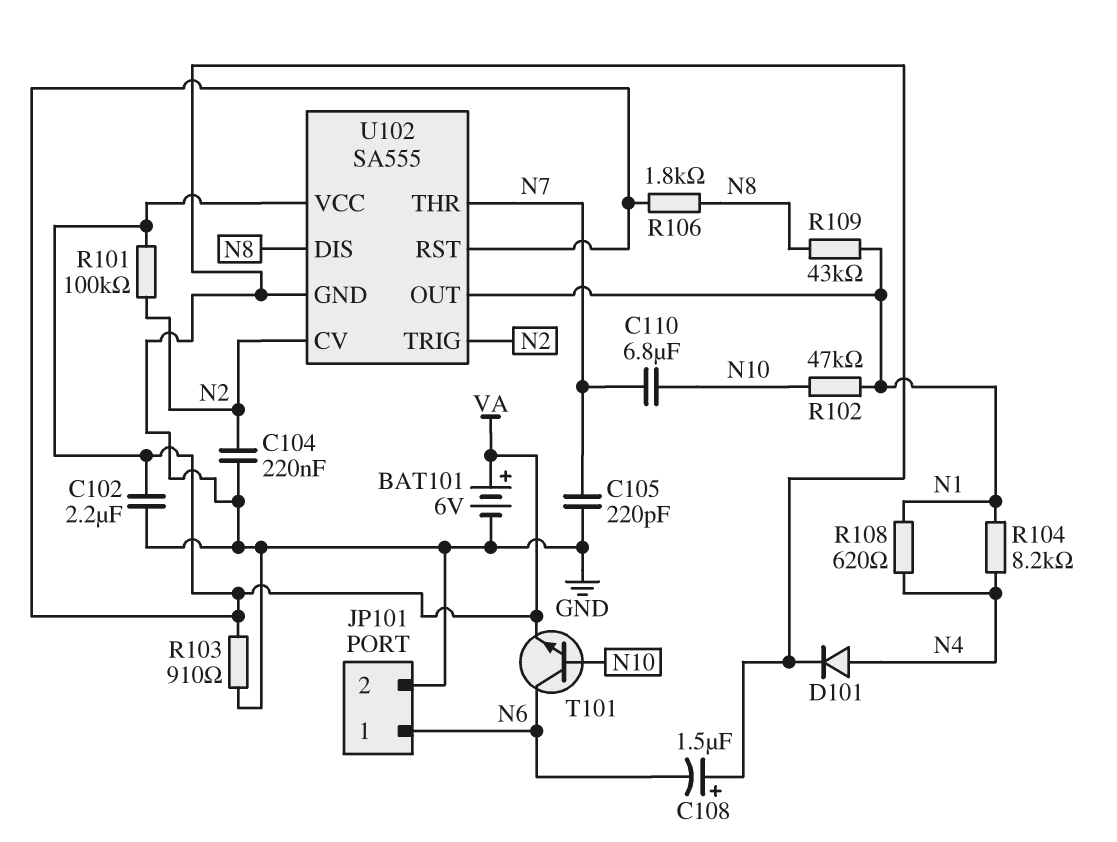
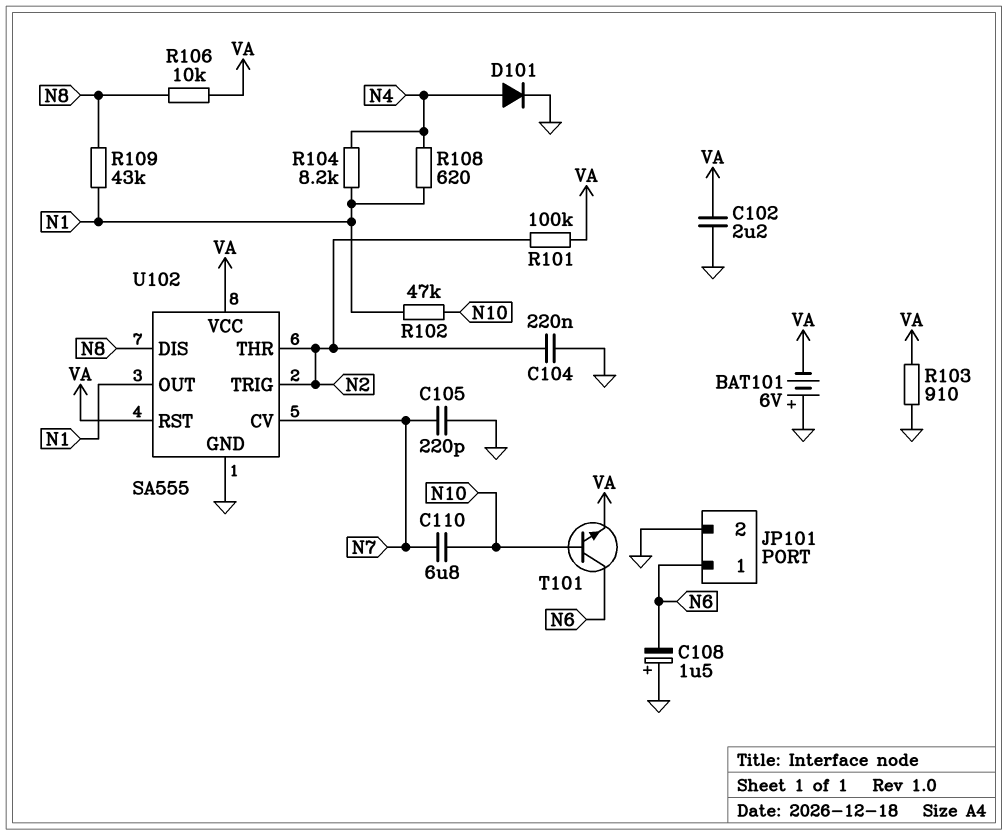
BAT101: 6V (plus VA, minus GND) -> 6V (plus GND, minus VA)
R106: 1.8k (N8, VA) -> 10k (N8, VA)
U102 pin CV: N2 -> N7
U102 pin THR: N7 -> N2

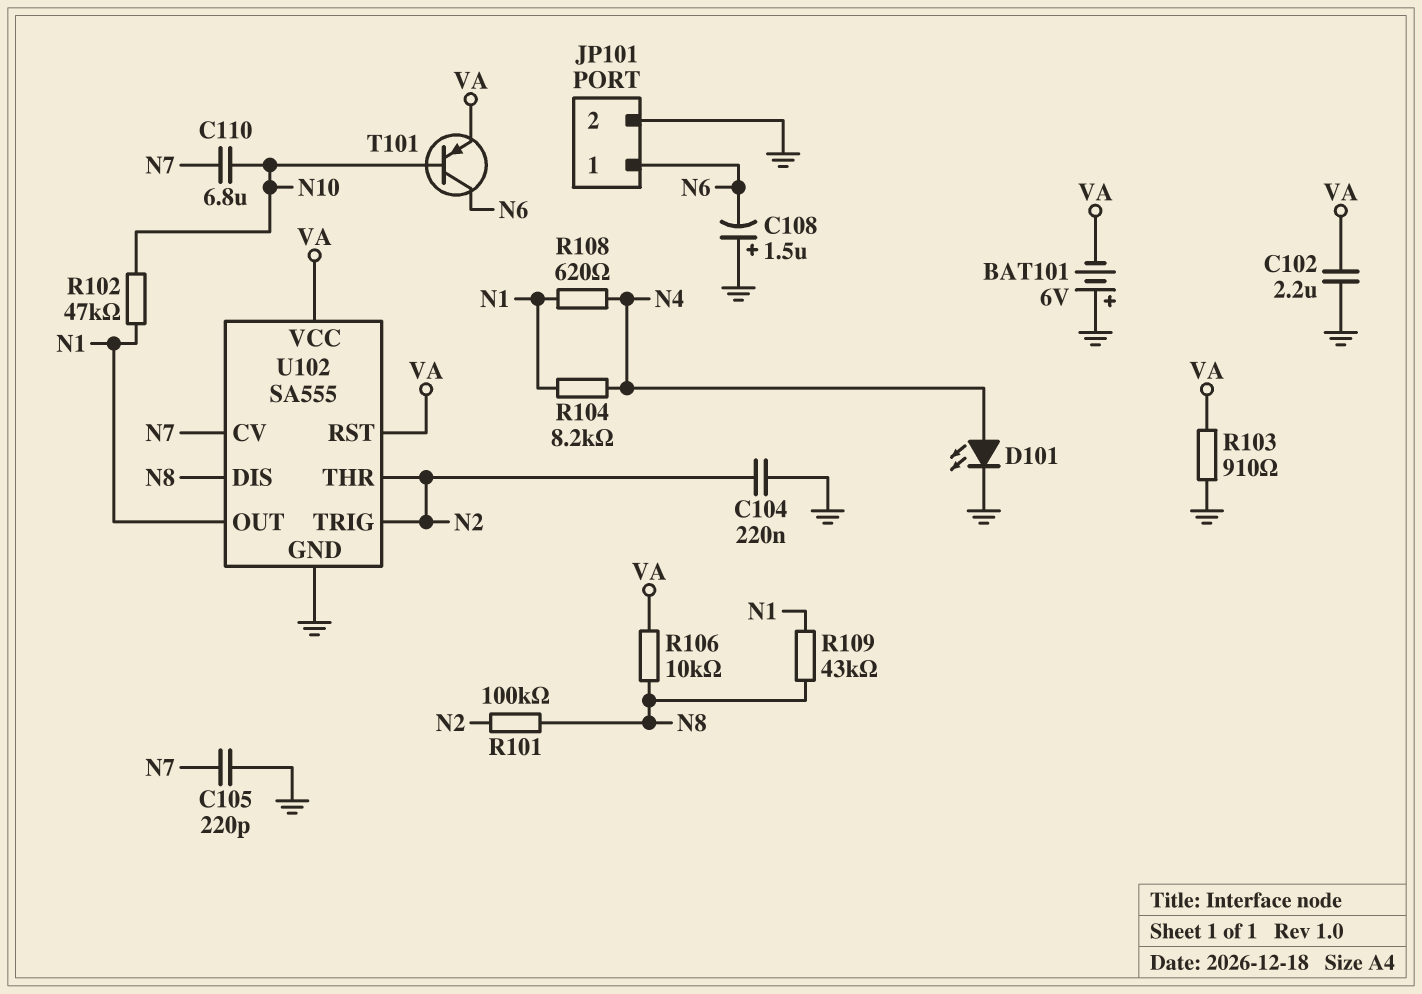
D101: diode (A N4, K GND) -> LED (A N4, K GND)
R101: 100k (N2, VA) -> 100k (N2, N8)
T101: NPN (B N10, C N6, E VA) -> PNP (B N10, C N6, E VA)

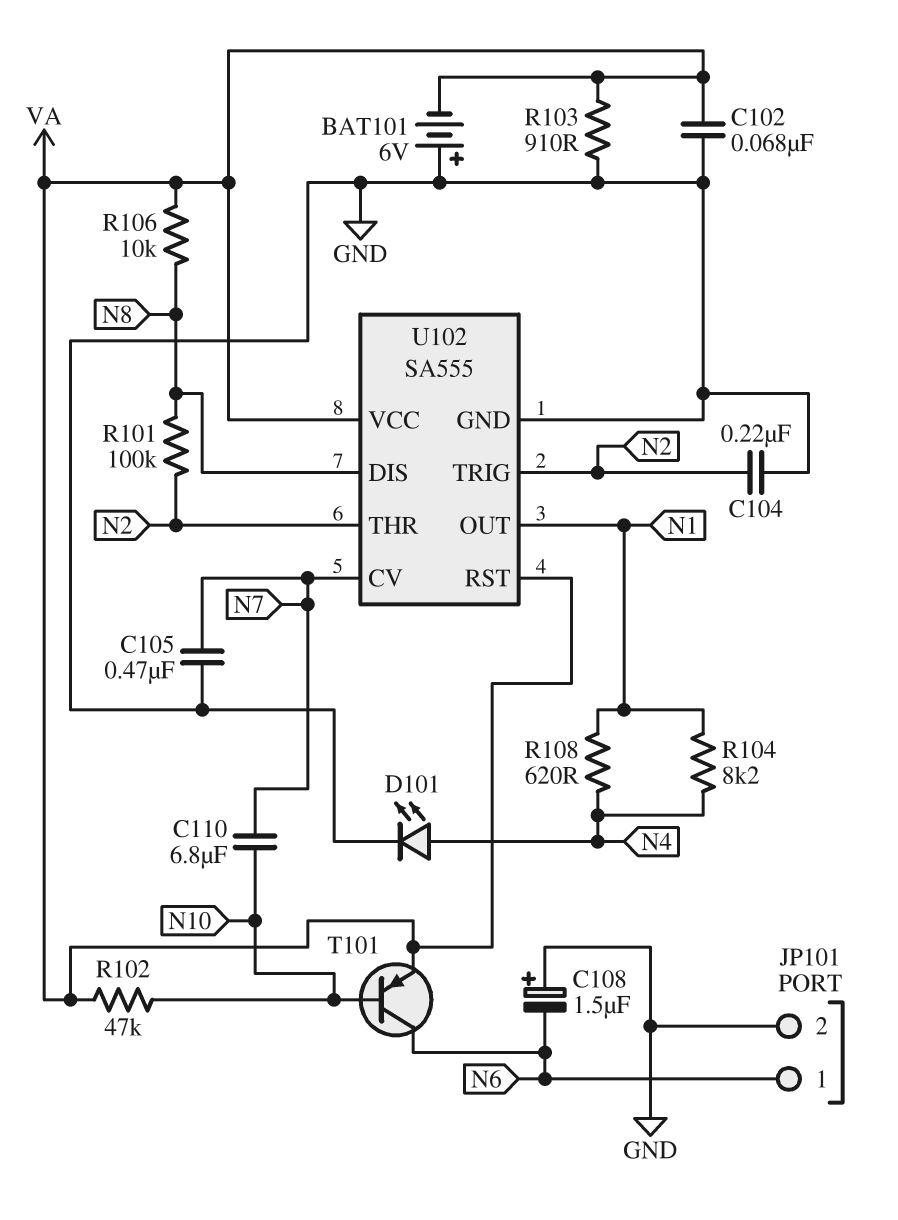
C102: 2.2uF (GND, VA) -> 68nF (GND, VA)
C105: 220pF (GND, N7) -> 470nF (GND, N7)
R102: 47k (N1, N10) -> 47k (N10, VA)
R109: 43k (N1, N8) -> none

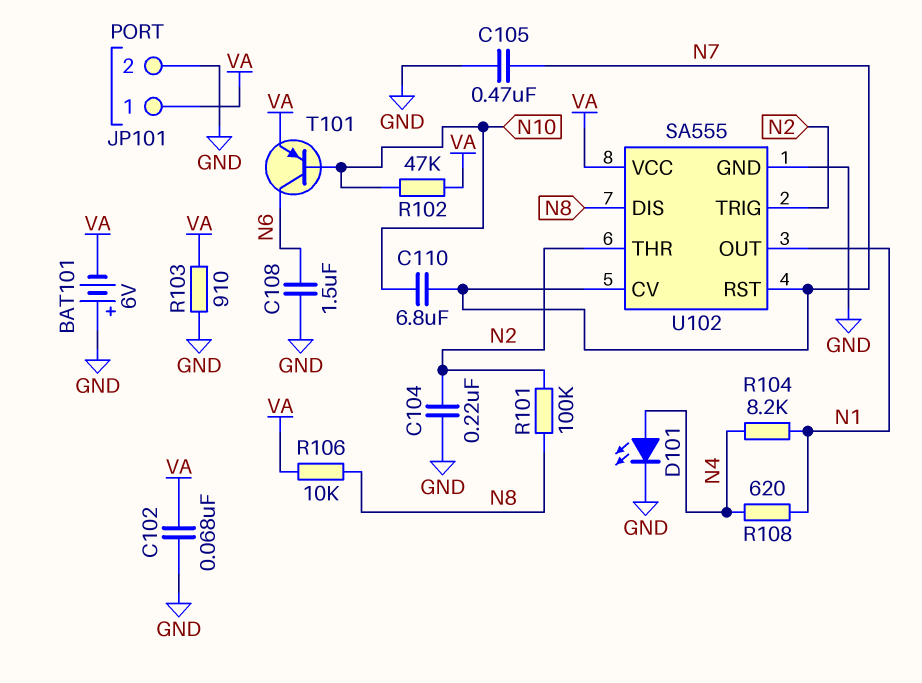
C108: 1.5uF (plus GND, minus N6) -> 1.5uF (GND, N6)
JP101 pin 1: N6 -> VA
U102 pin RST: VA -> N7

